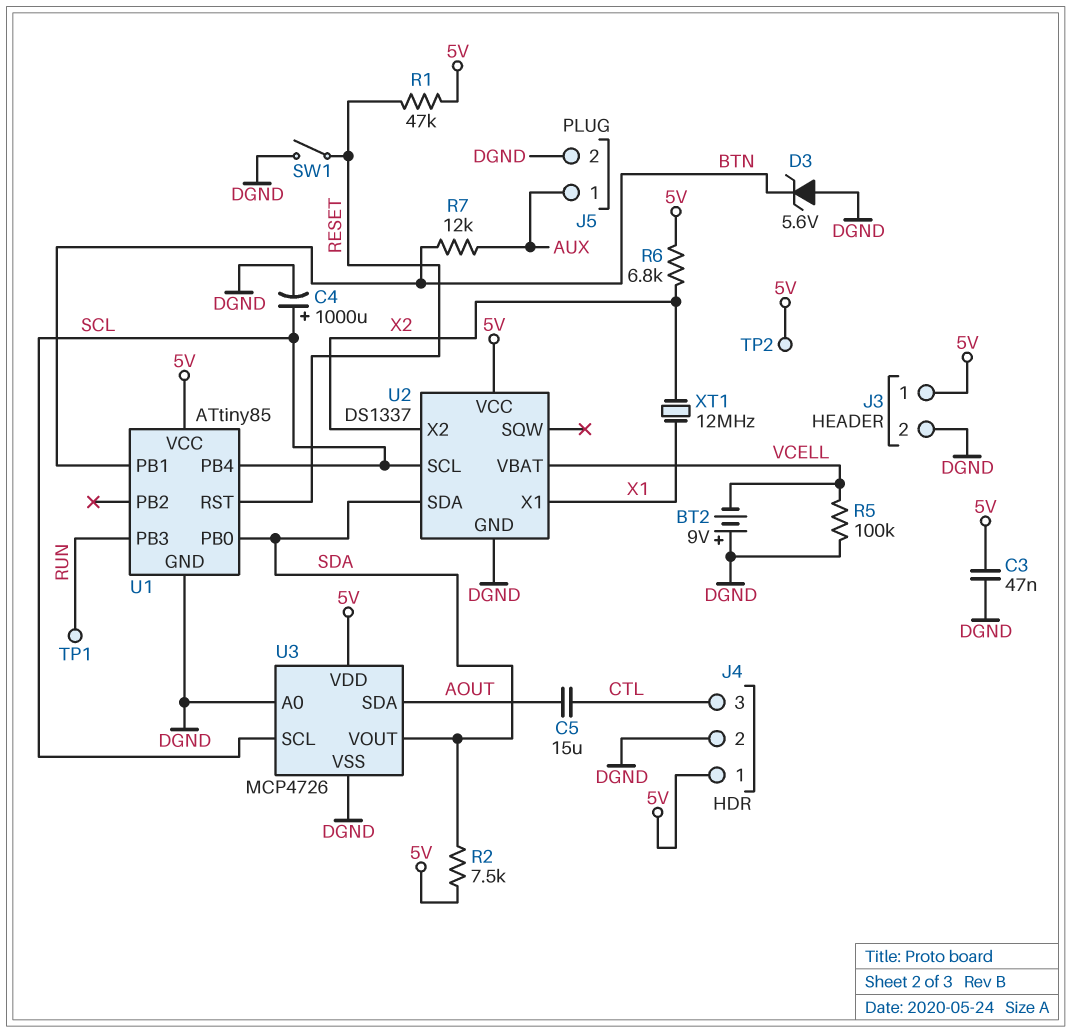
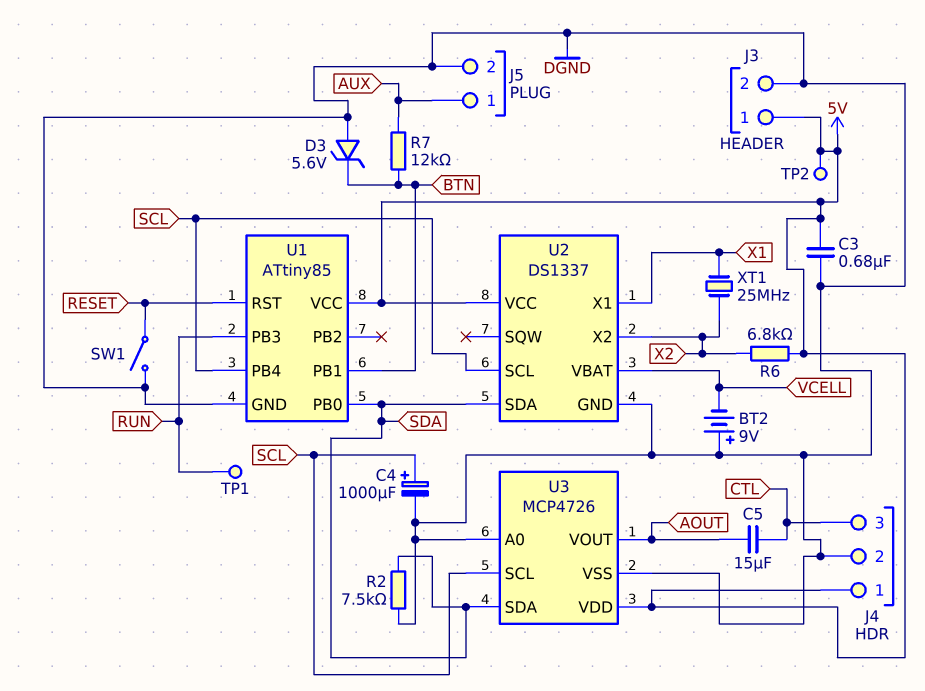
C3: 47nF (5V, DGND) -> 680nF (5V, DGND)
R1: 47k (5V, RESET) -> none
R2: 7.5k (5V, SDA) -> 7.5k (DGND, SDA)
R5: 100k (DGND, VCELL) -> none
U3 pin SDA: AOUT -> SDA
U3 pin VOUT: SDA -> AOUT
XT1: 12MHz (X1, X2) -> 25MHz (X1, X2)

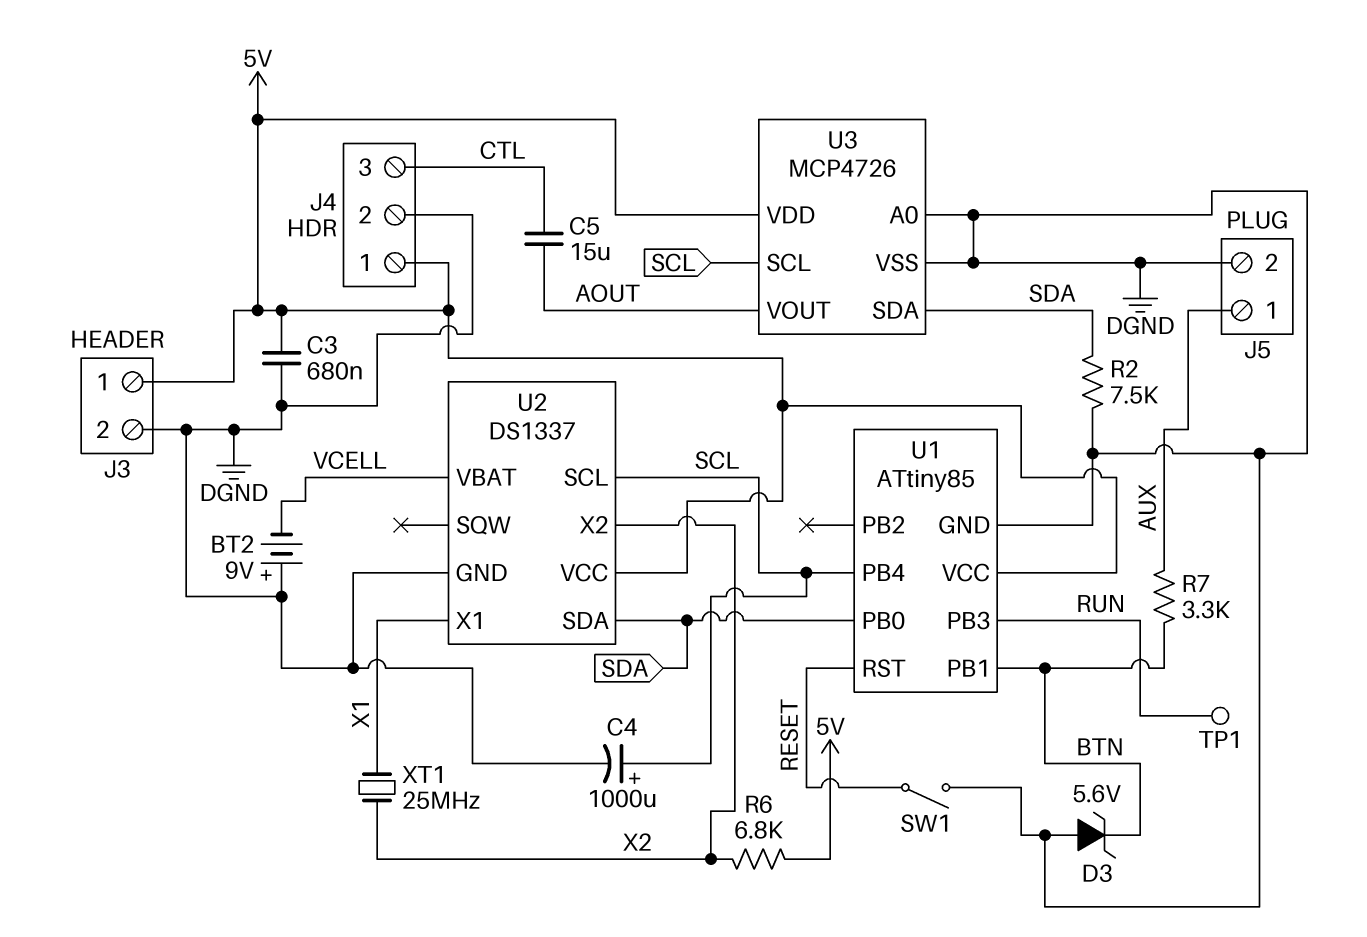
R7: 12k (AUX, BTN) -> 3.3k (AUX, BTN)
TP2: test point (5V) -> none

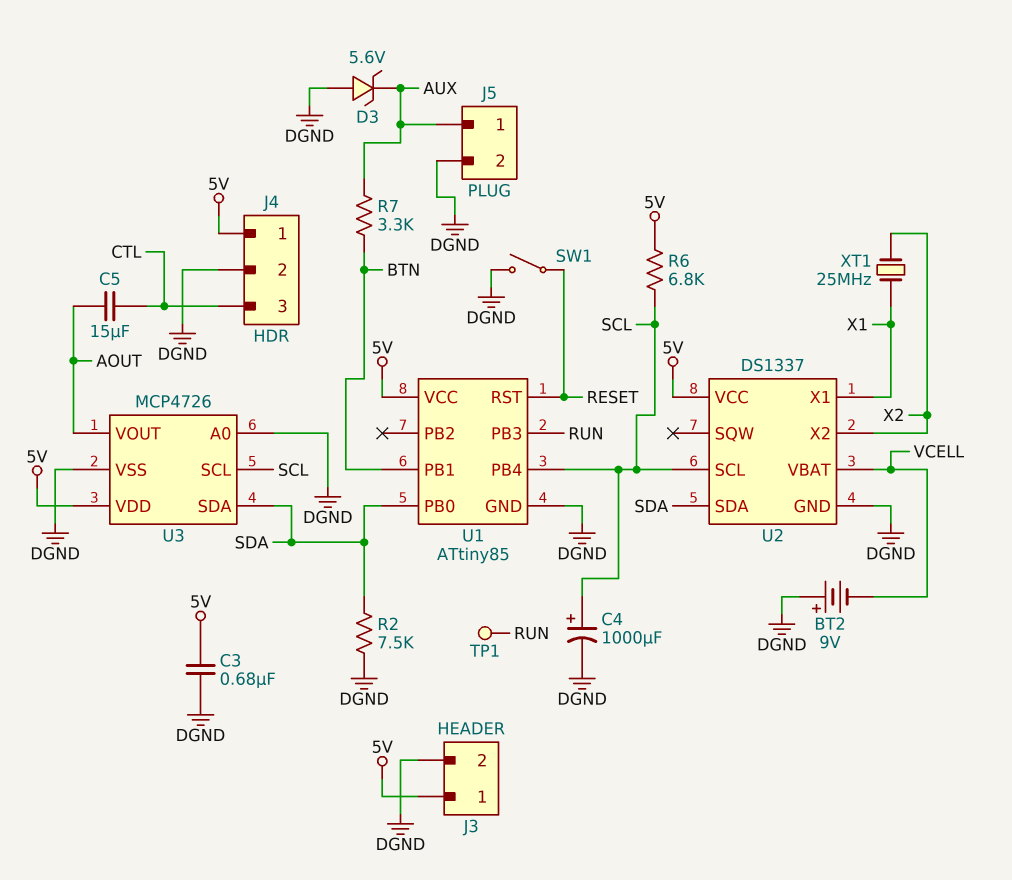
D3: zener 5.6V (A DGND, K BTN) -> zener 5.6V (A DGND, K AUX)
R6: 6.8k (5V, X2) -> 6.8k (5V, SCL)

